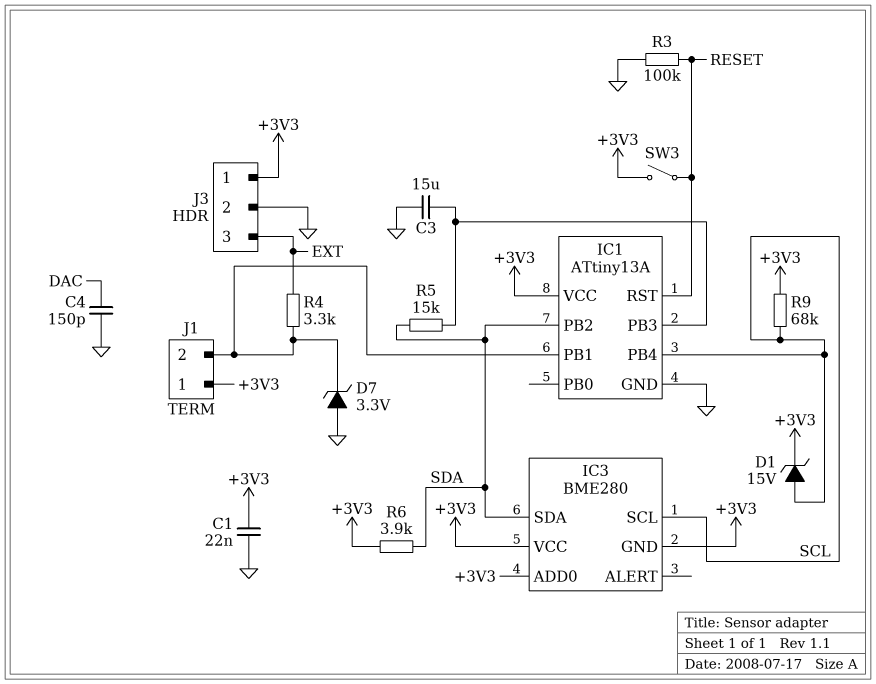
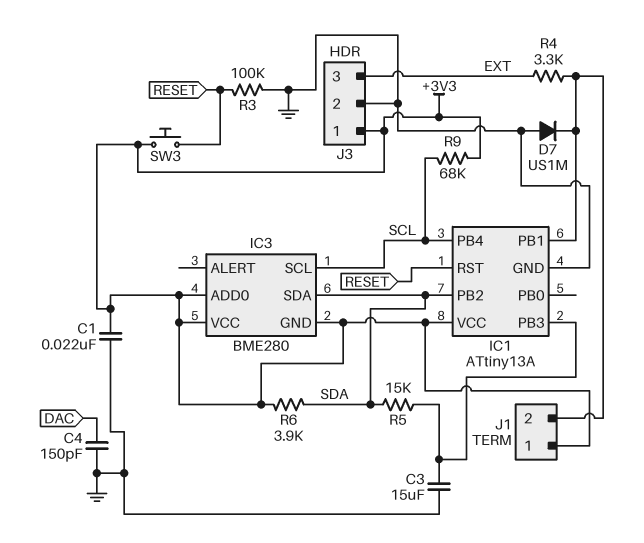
D1: zener 15V (A SCL, K +3V3) -> none
D7: zener 3.3V (A GND, K IC1/PB1) -> diode US1M (A GND, K IC1/PB1)
SW3: switch (+3V3, RESET) -> button (+3V3, RESET)

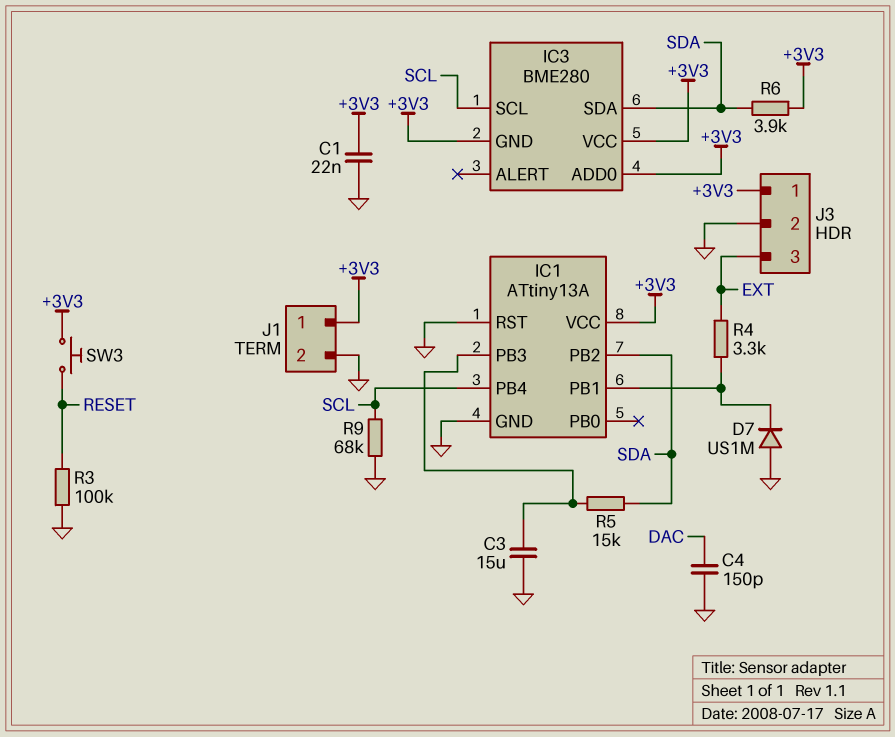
IC1 pin RST: RESET -> GND
J1 pin 2: IC1/PB1 -> GND
R9: 68k (+3V3, SCL) -> 68k (GND, SCL)

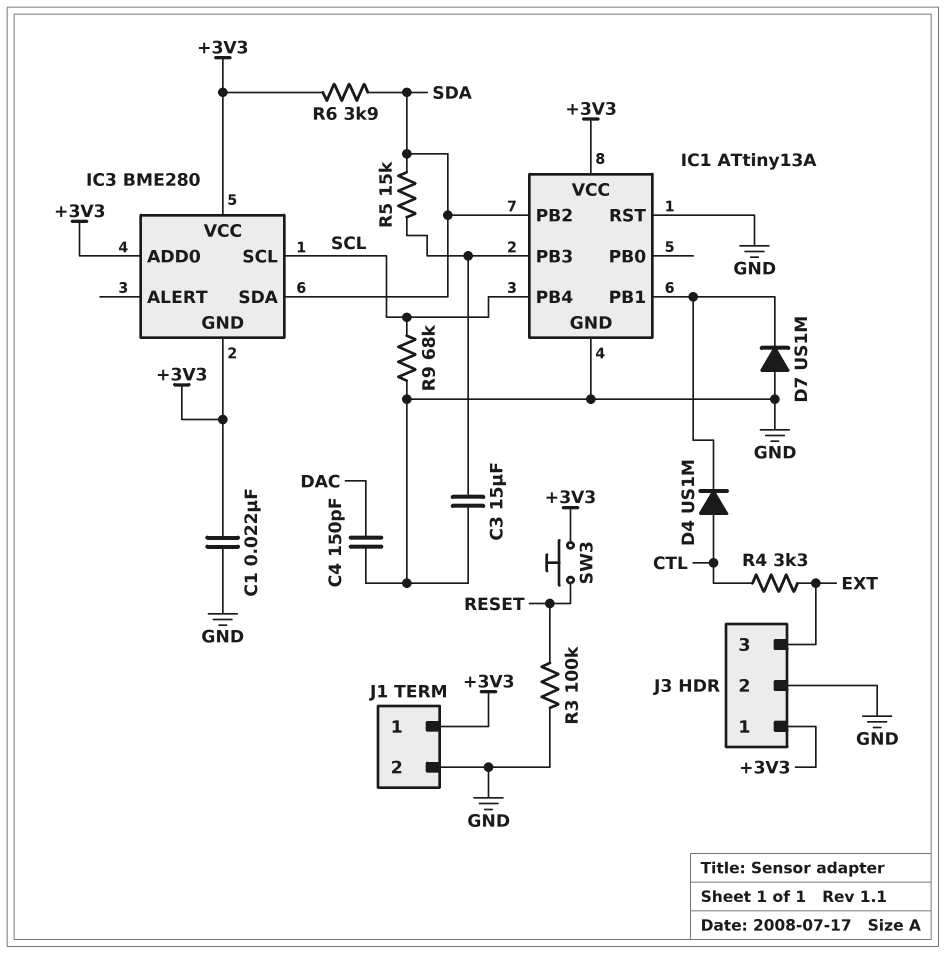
D4: none -> diode US1M (A CTL, K IC1/PB1)
R4: 3.3k (EXT, IC1/PB1) -> 3.3k (CTL, EXT)

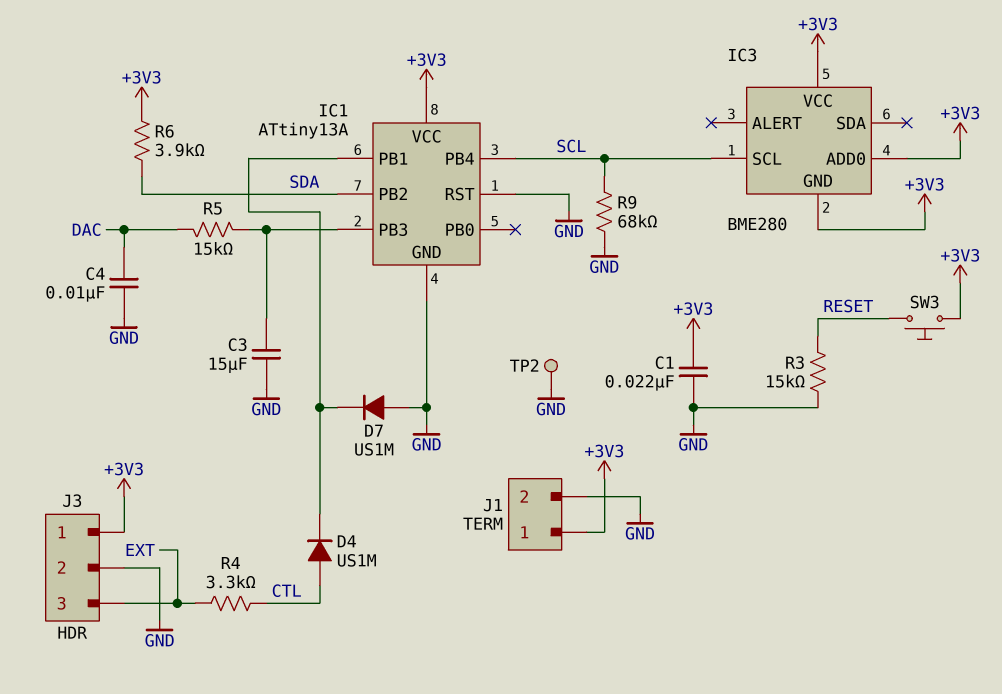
C4: 150pF (DAC, GND) -> 10nF (DAC, GND)
IC3 pin SDA: SDA -> none
R3: 100k (GND, RESET) -> 15k (GND, RESET)
R5: 15k (IC1/PB3, SDA) -> 15k (DAC, IC1/PB3)
TP2: none -> test point (GND)

